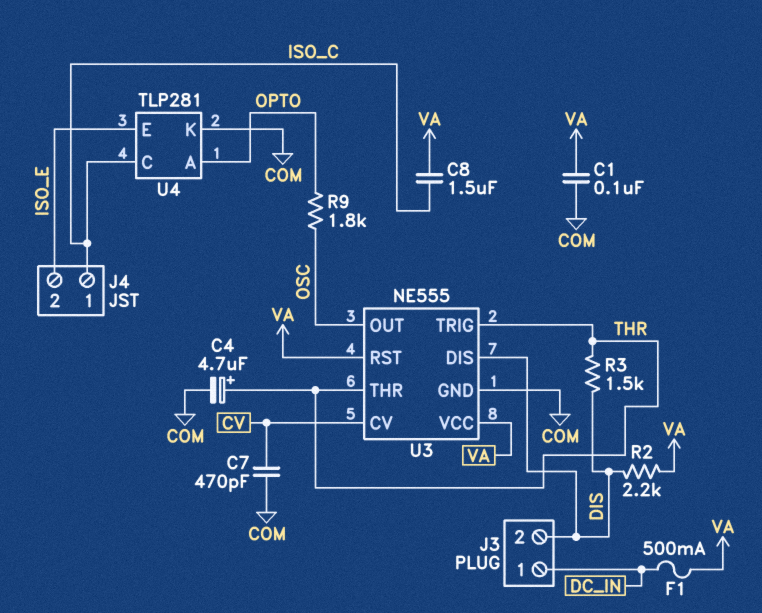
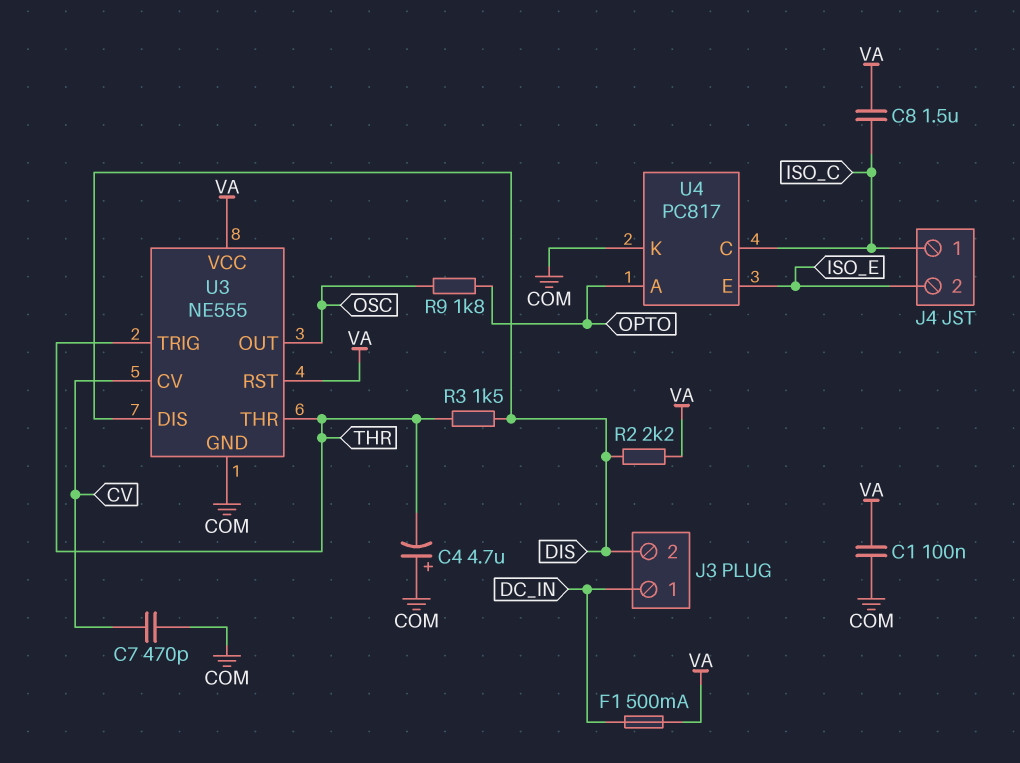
C4: 4.7uF (plus THR, minus COM) -> 4.7uF (plus COM, minus THR)
U4: TLP281 -> PC817

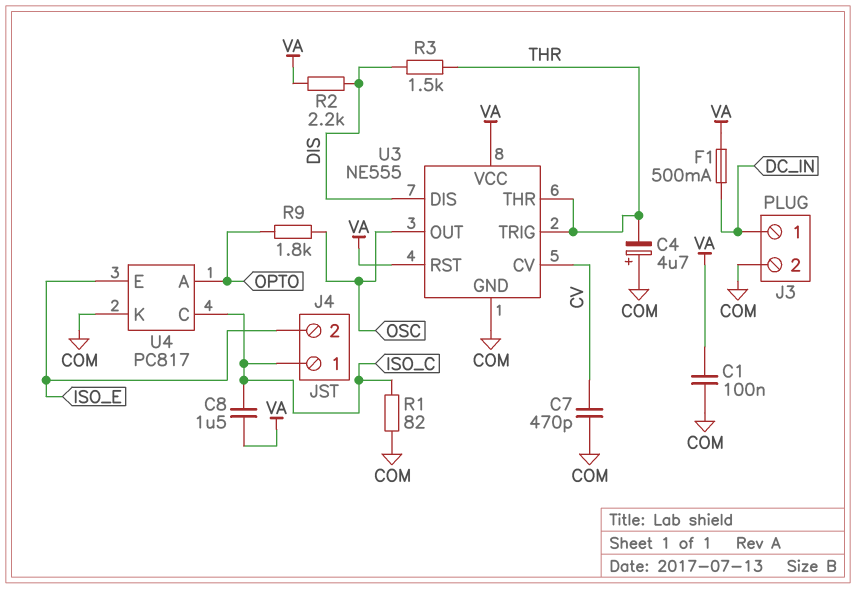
J3 pin 2: DIS -> COM
R1: none -> 82 (COM, ISO_C)

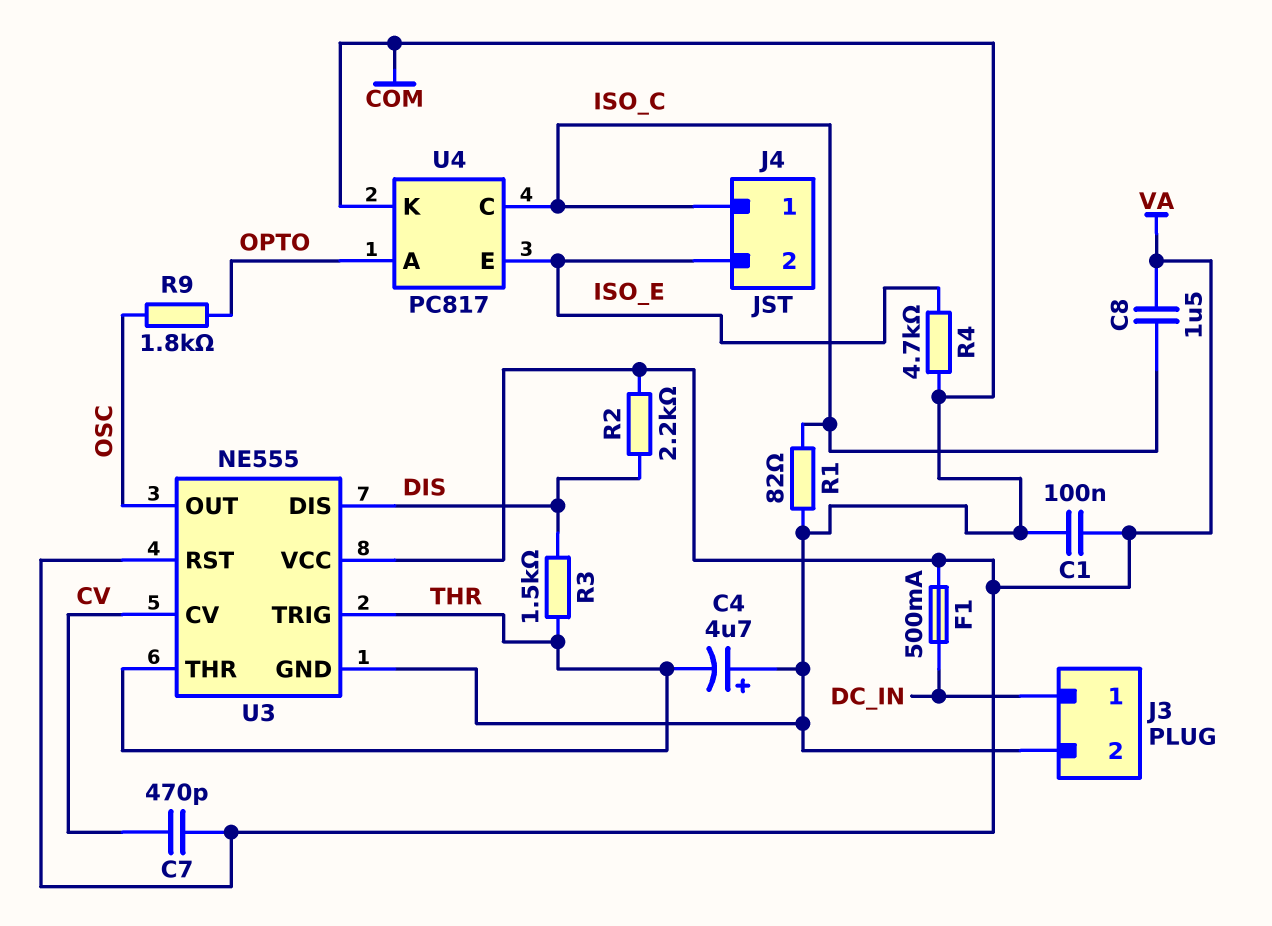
C7: 470pF (COM, CV) -> 470pF (CV, VA)
R4: none -> 4.7k (COM, ISO_E)

